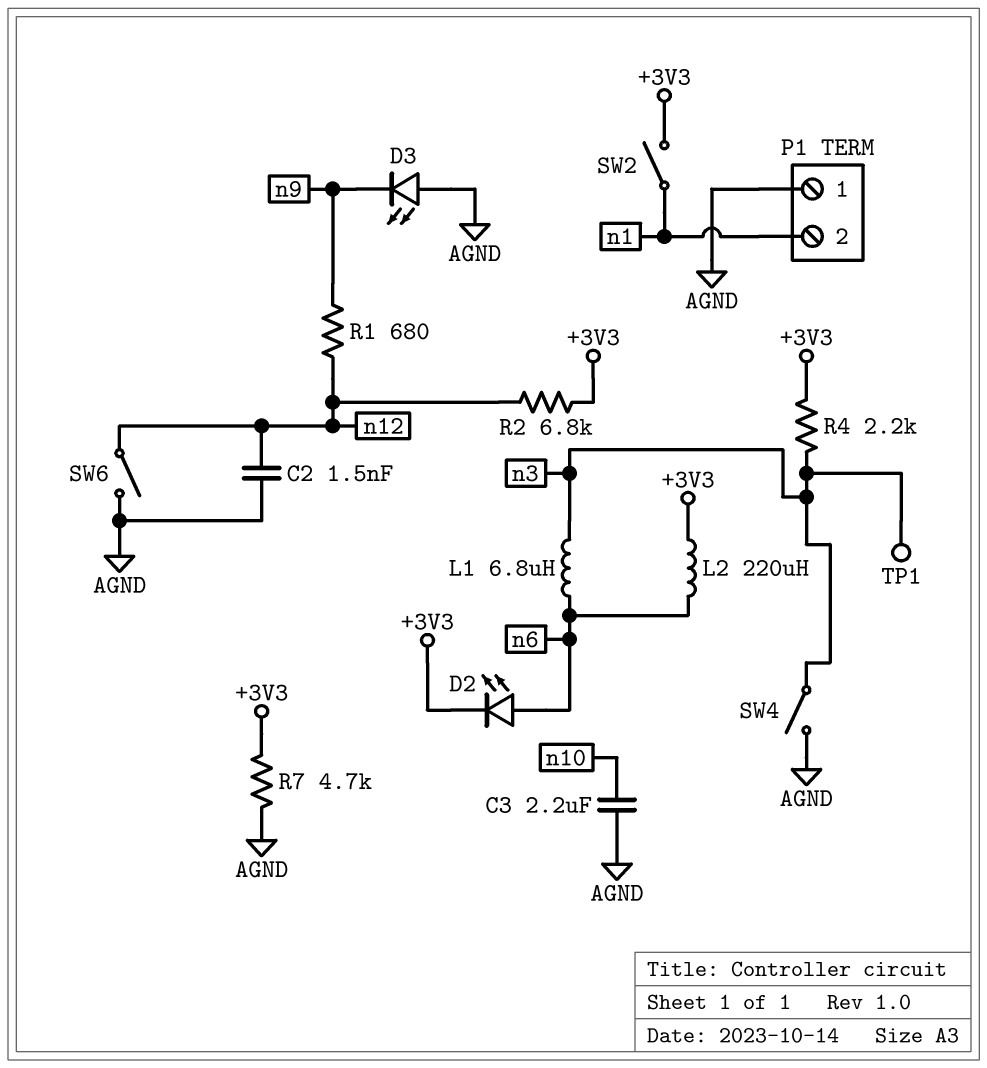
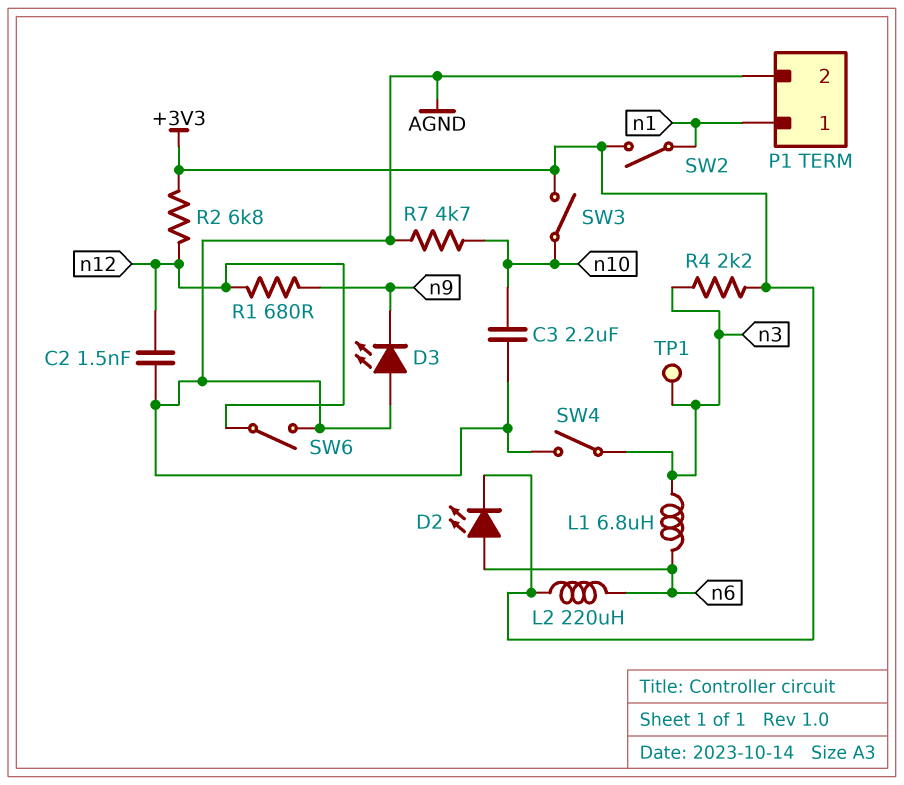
P1 pin 1: AGND -> n1
P1 pin 2: n1 -> AGND
R7: 4.7k (+3V3, AGND) -> 4.7k (AGND, n10)
SW3: none -> switch (+3V3, n10)

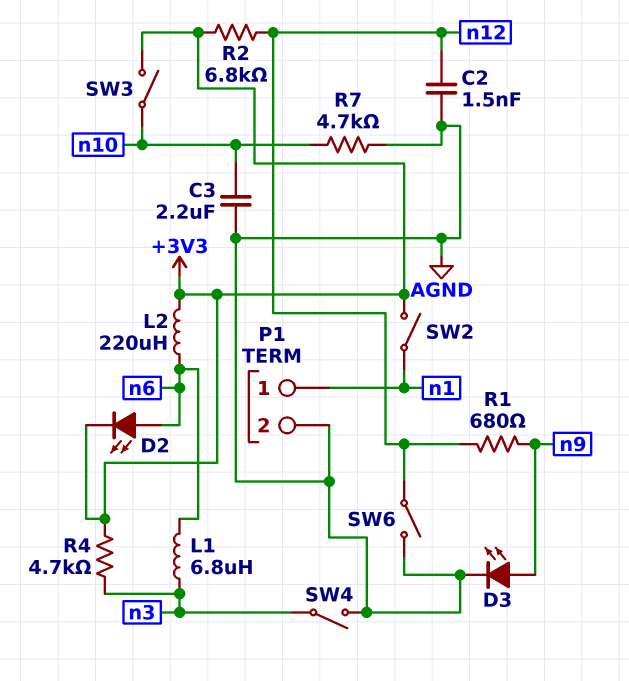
D3: LED (A AGND, K n9) -> LED (A n9, K AGND)
R4: 2.2k (+3V3, n3) -> 4.7k (+3V3, n3)
TP1: test point (n3) -> none

